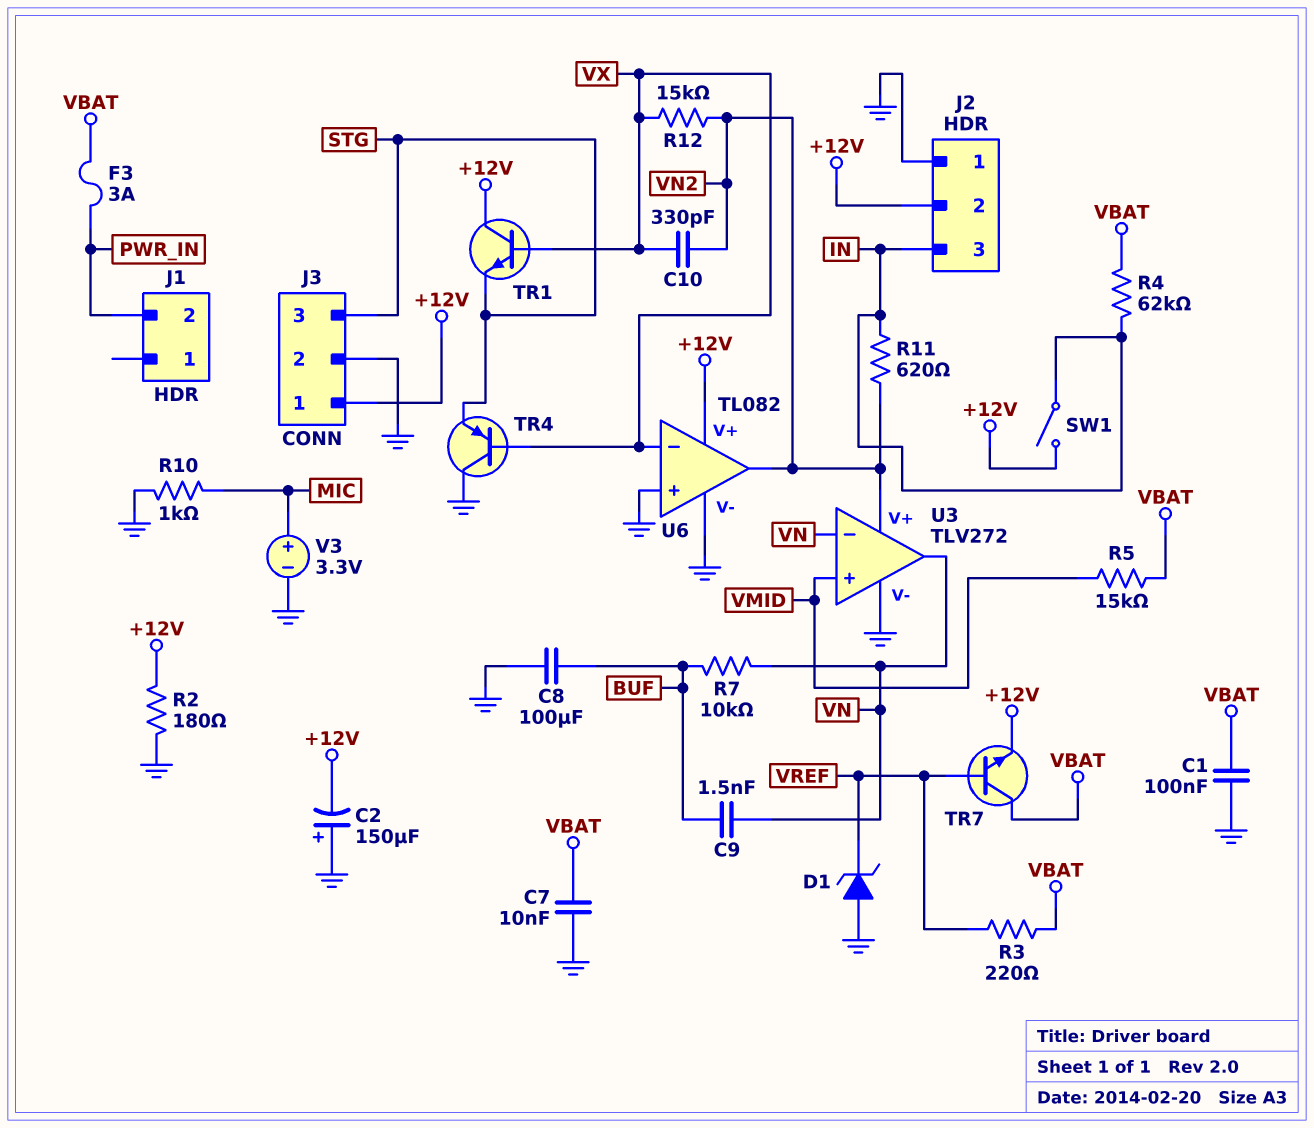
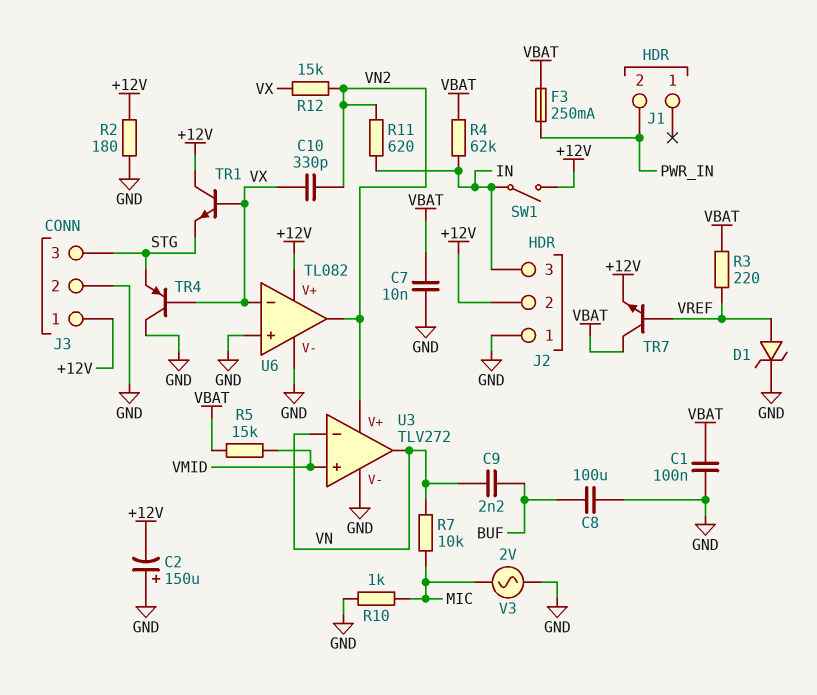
C9: 1.5nF (BUF, VN) -> 2.2nF (BUF, VN)
D1: zener (A GND, K VREF) -> zener (A VREF, K GND)
F3: 3A (PWR_IN, VBAT) -> 250mA (PWR_IN, VBAT)
R7: 10k (BUF, VN) -> 10k (MIC, VN)
V3: 3.3V (plus MIC, minus GND) -> AC 2V (GND, MIC)

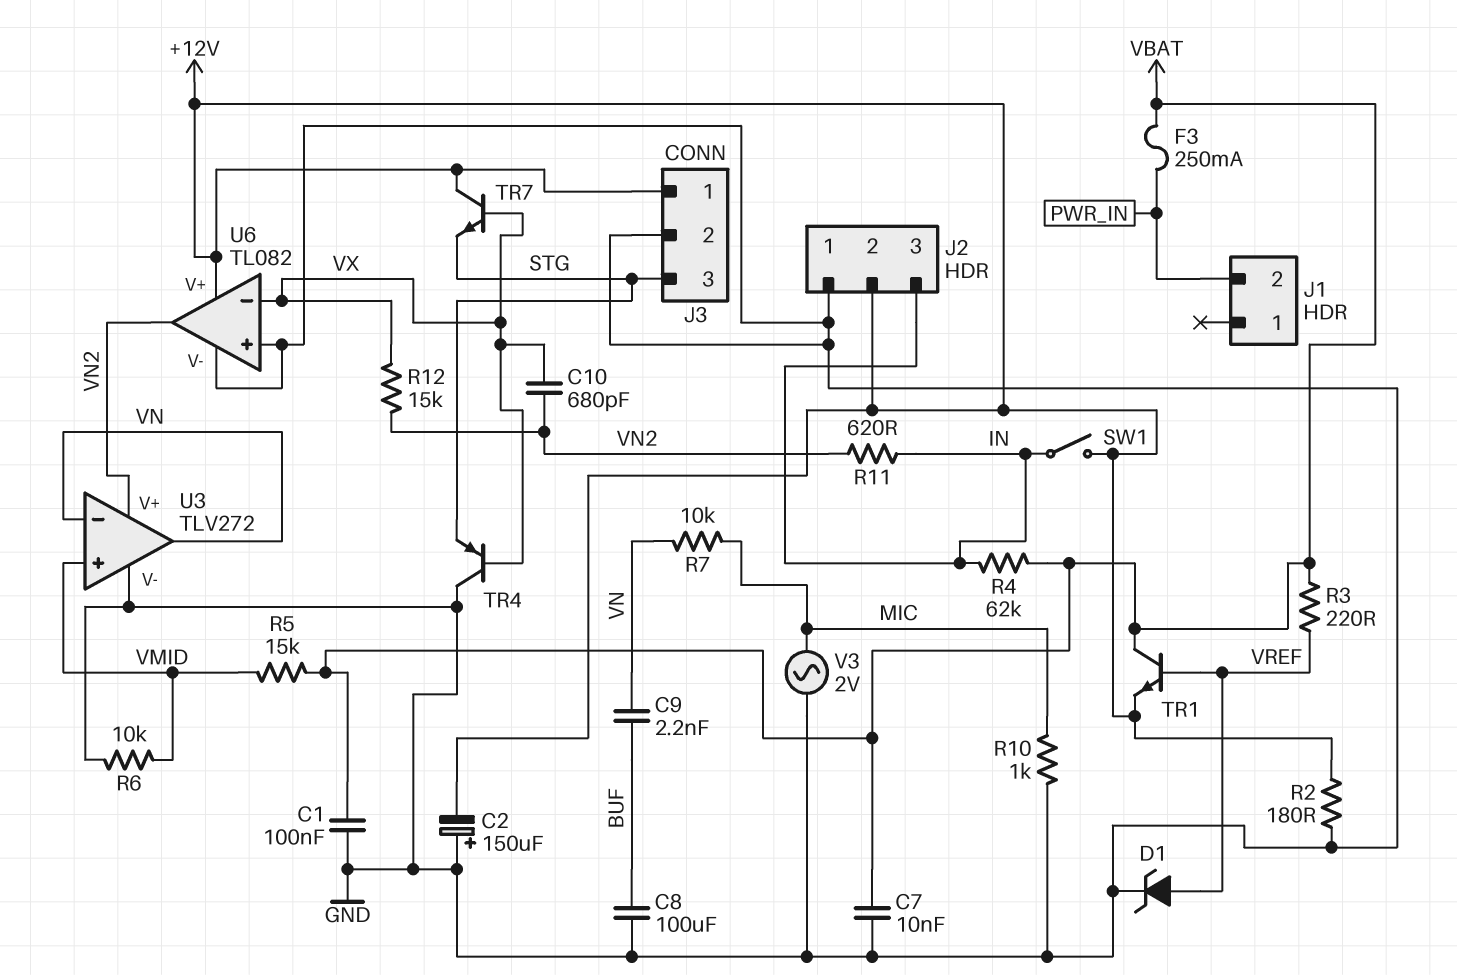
C10: 330pF (VN2, VX) -> 680pF (VN2, VX)
R6: none -> 10k (GND, VMID)
TR1: NPN (B VX, C +12V, E STG) -> NPN (B VREF, C VBAT, E +12V)
TR7: NPN (B VREF, C VBAT, E +12V) -> NPN (B VX, C +12V, E STG)

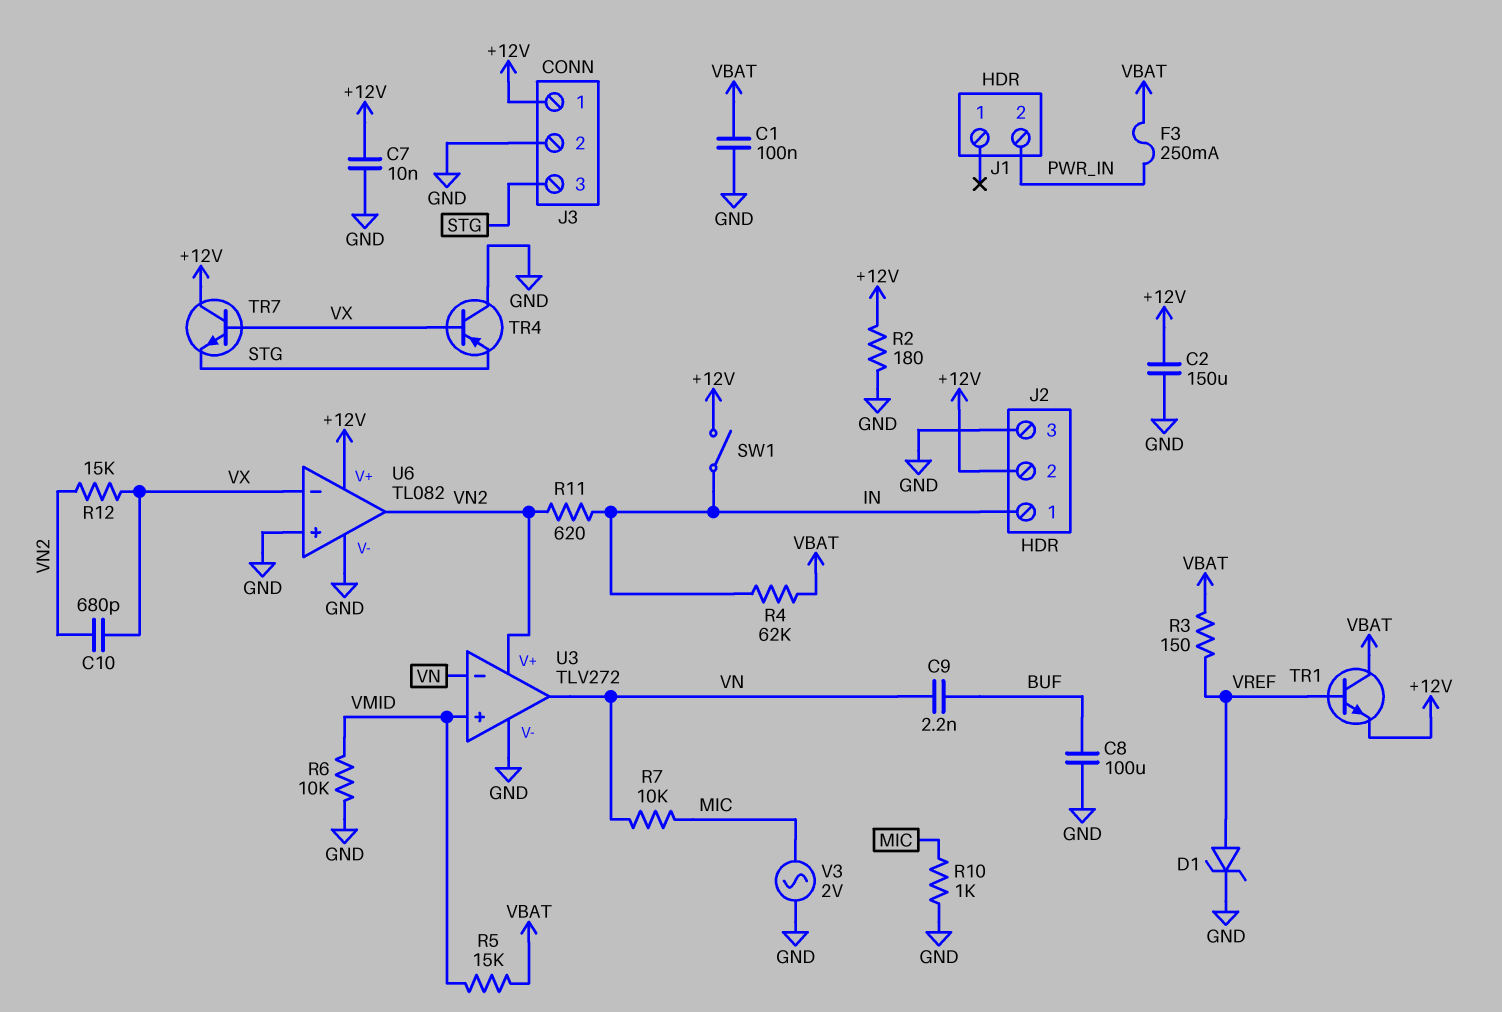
C2: 150uF (plus GND, minus +12V) -> 150uF (+12V, GND)
C7: 10nF (GND, VBAT) -> 10nF (+12V, GND)
J2 pin 1: GND -> IN
J2 pin 3: IN -> GND
R3: 220 (VBAT, VREF) -> 150 (VBAT, VREF)

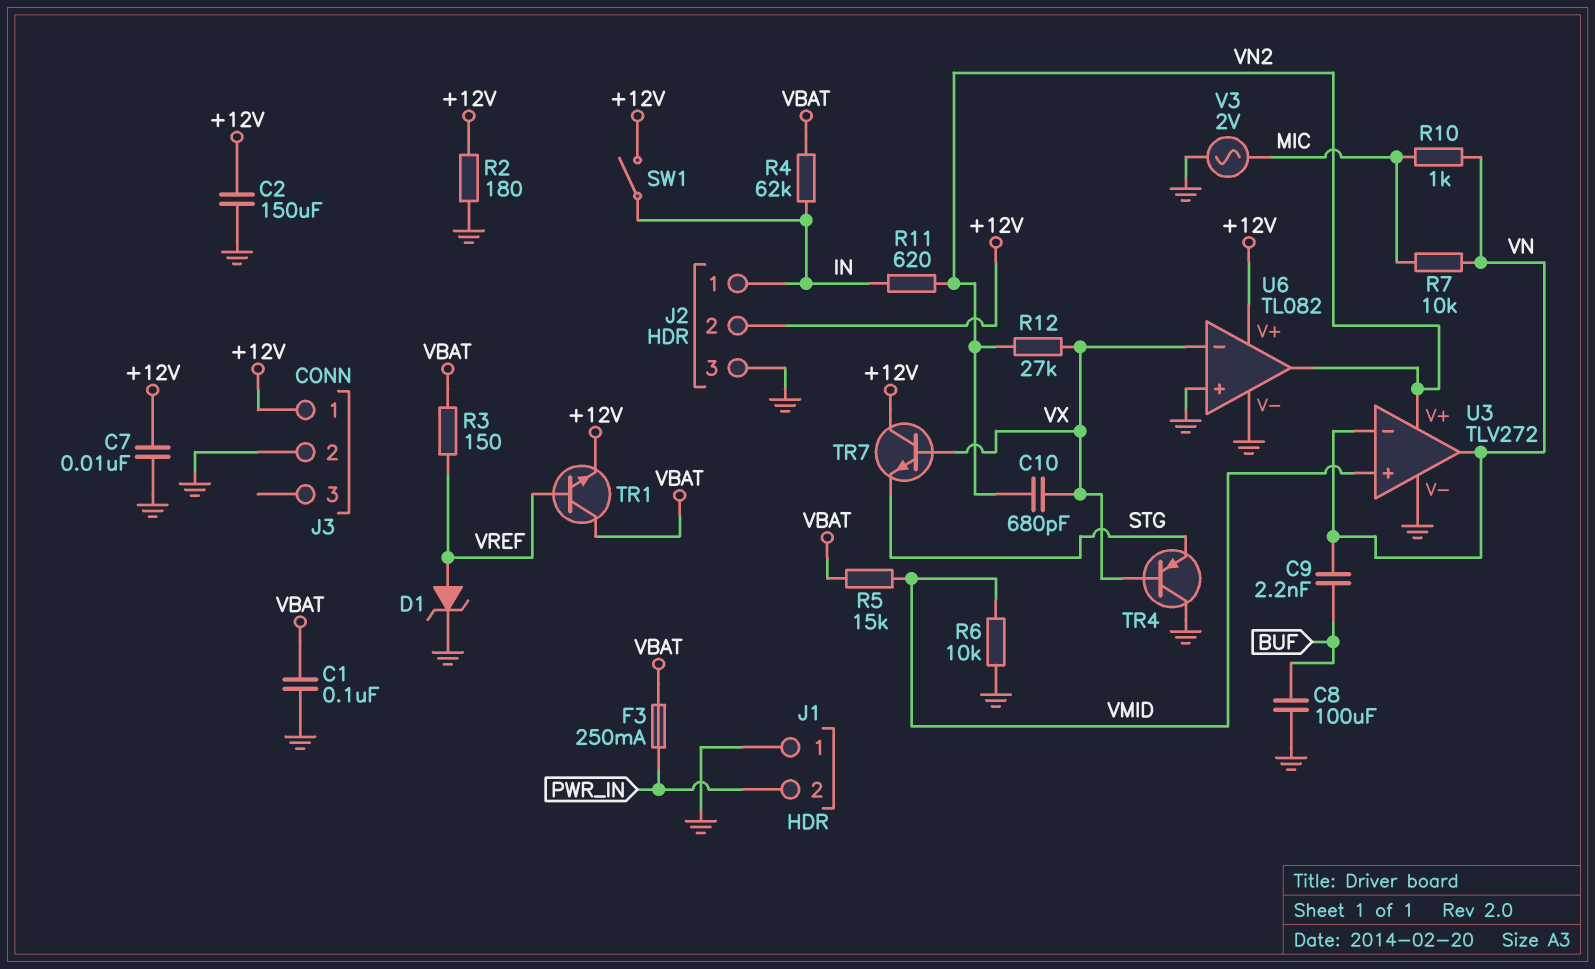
J1 pin 1: none -> GND
J3 pin 3: STG -> none
R10: 1k (GND, MIC) -> 1k (MIC, VN)
R12: 15k (VN2, VX) -> 27k (VN2, VX)

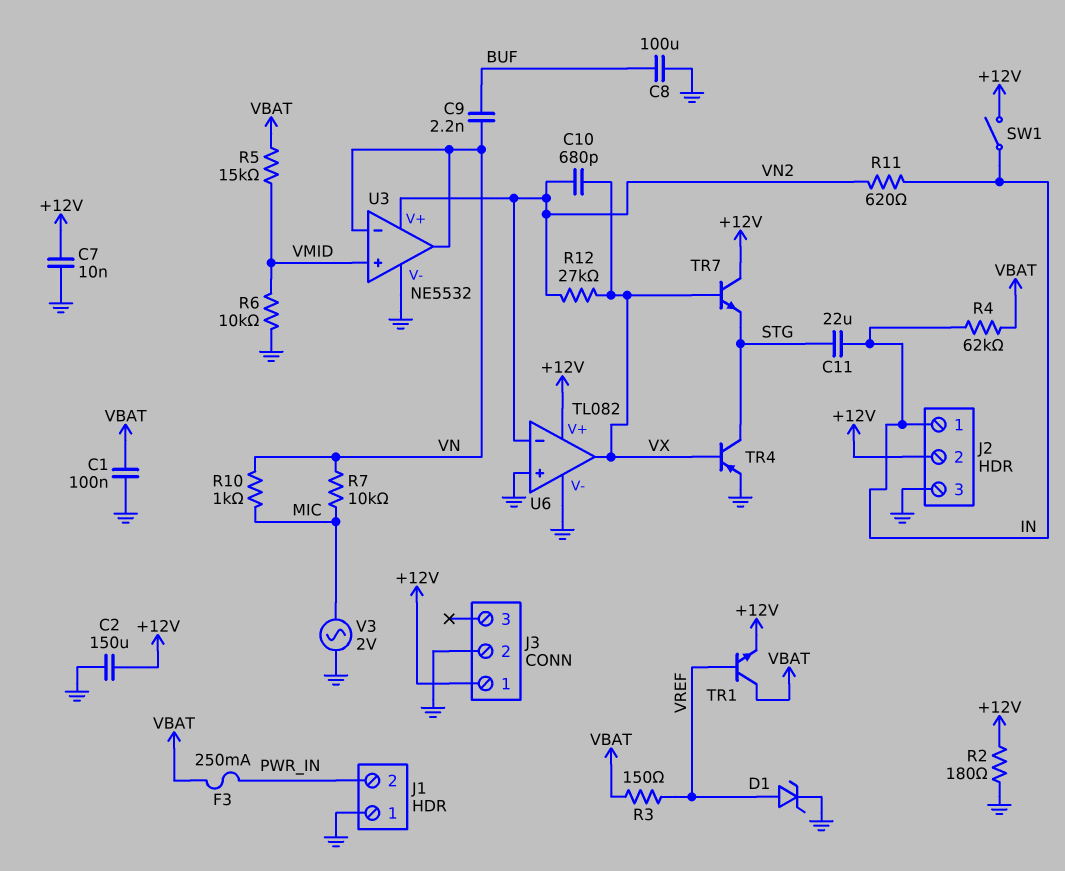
C11: none -> 22uF (IN, STG)
TR4: PNP (B VX, C GND, E STG) -> PNP (B VX, C STG, E GND)
U3: TLV272 -> NE5532
U6 pin in-: VX -> VN2
U6 pin out: VN2 -> VX

